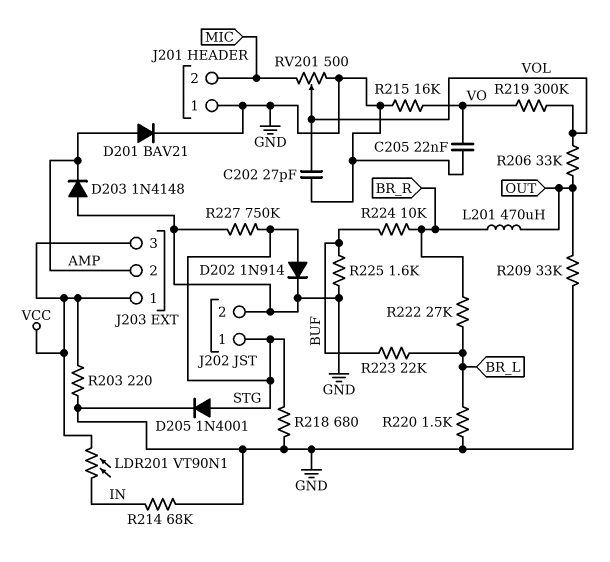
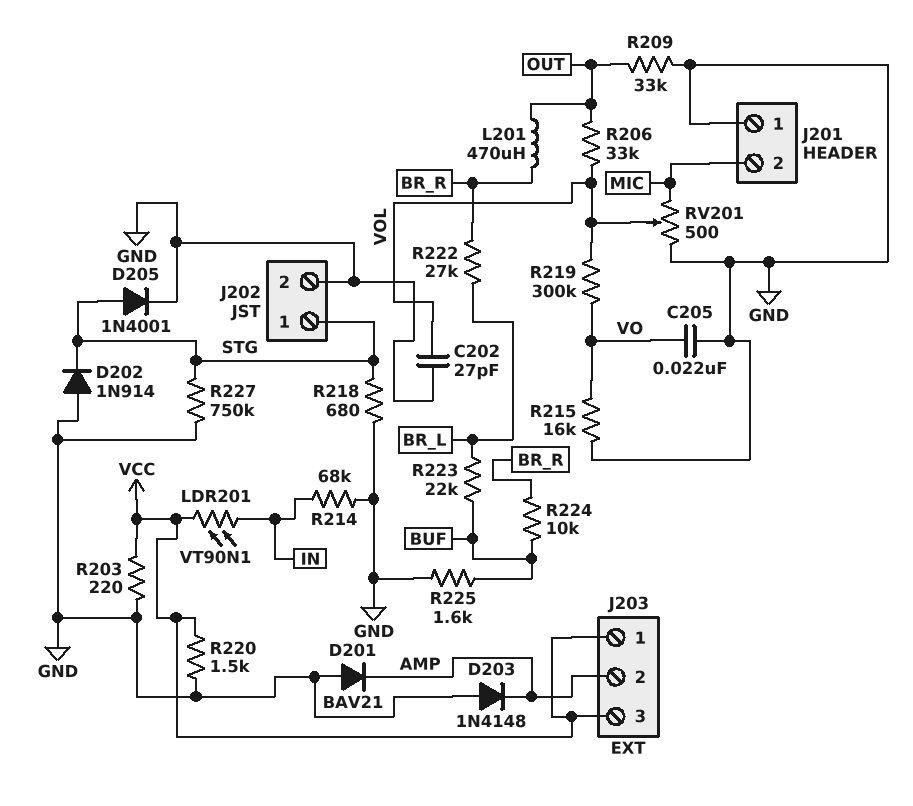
D201: diode BAV21 (A AMP, K GND) -> diode BAV21 (A GND, K AMP)
D202: diode 1N914 (A STG, K GND) -> diode 1N914 (A GND, K STG)
R220: 1.5k (BR_L, GND) -> 1.5k (GND, VCC)

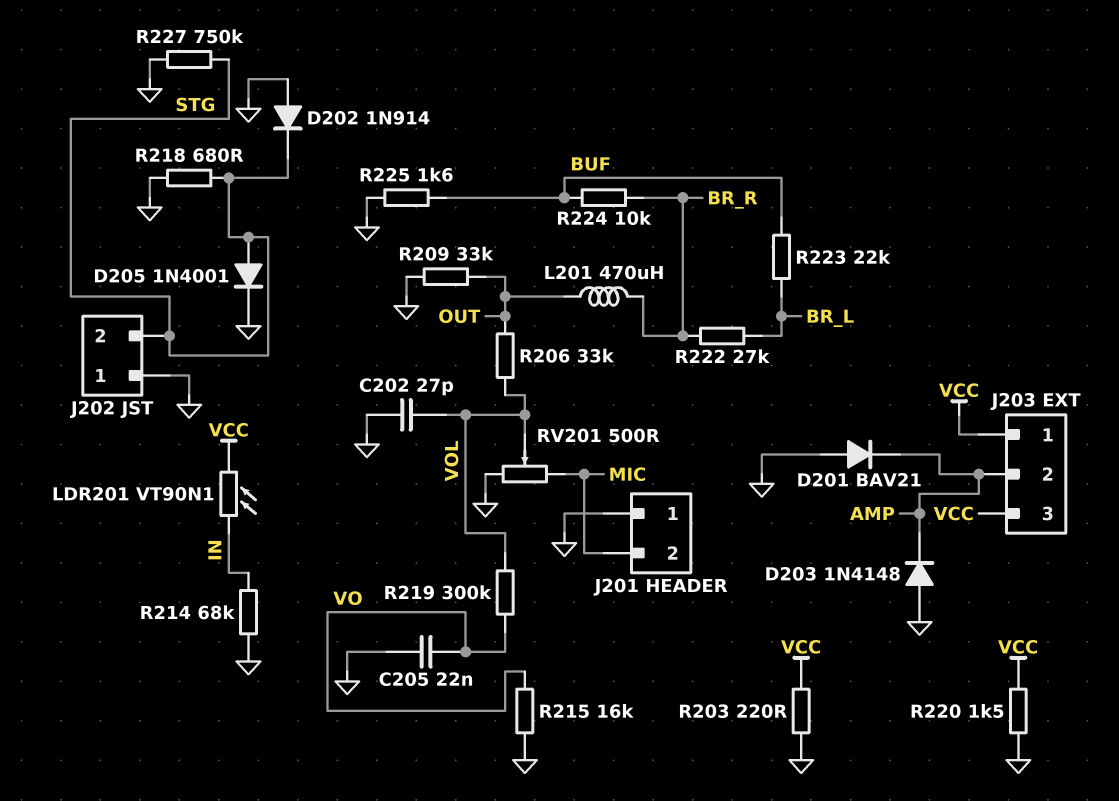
J202 pin 1: STG -> GND
J202 pin 2: GND -> STG

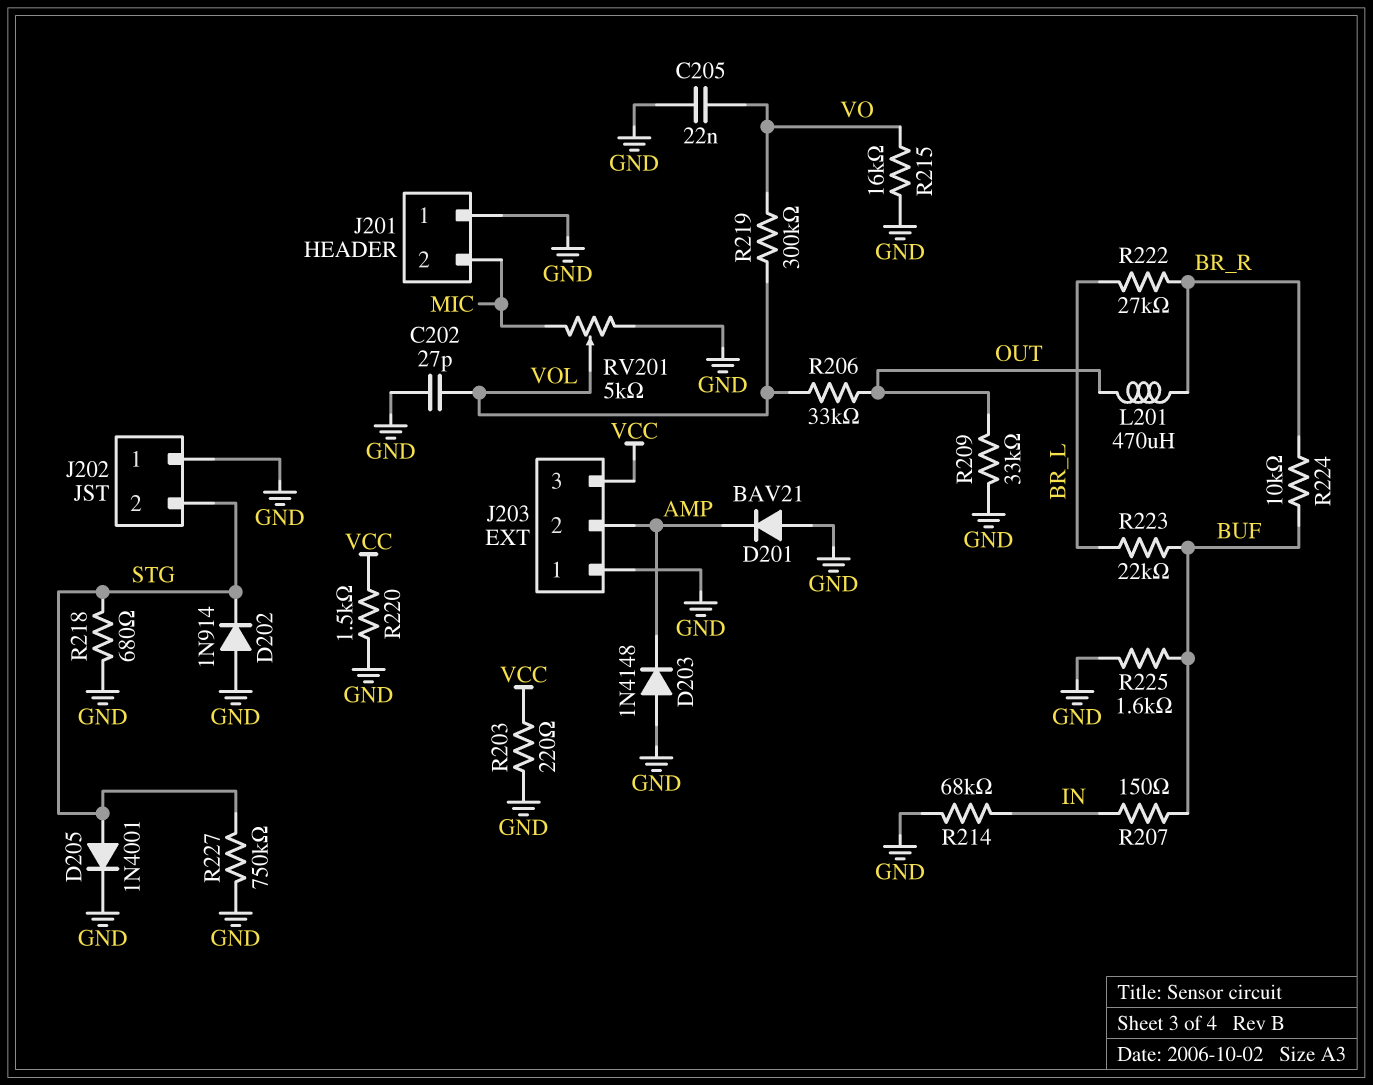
J203 pin 1: VCC -> GND
LDR201: VT90N1 (IN, VCC) -> none
R207: none -> 150 (BUF, IN)
RV201: 500 (GND, MIC, wiper VOL) -> 5k (GND, MIC, wiper VOL)

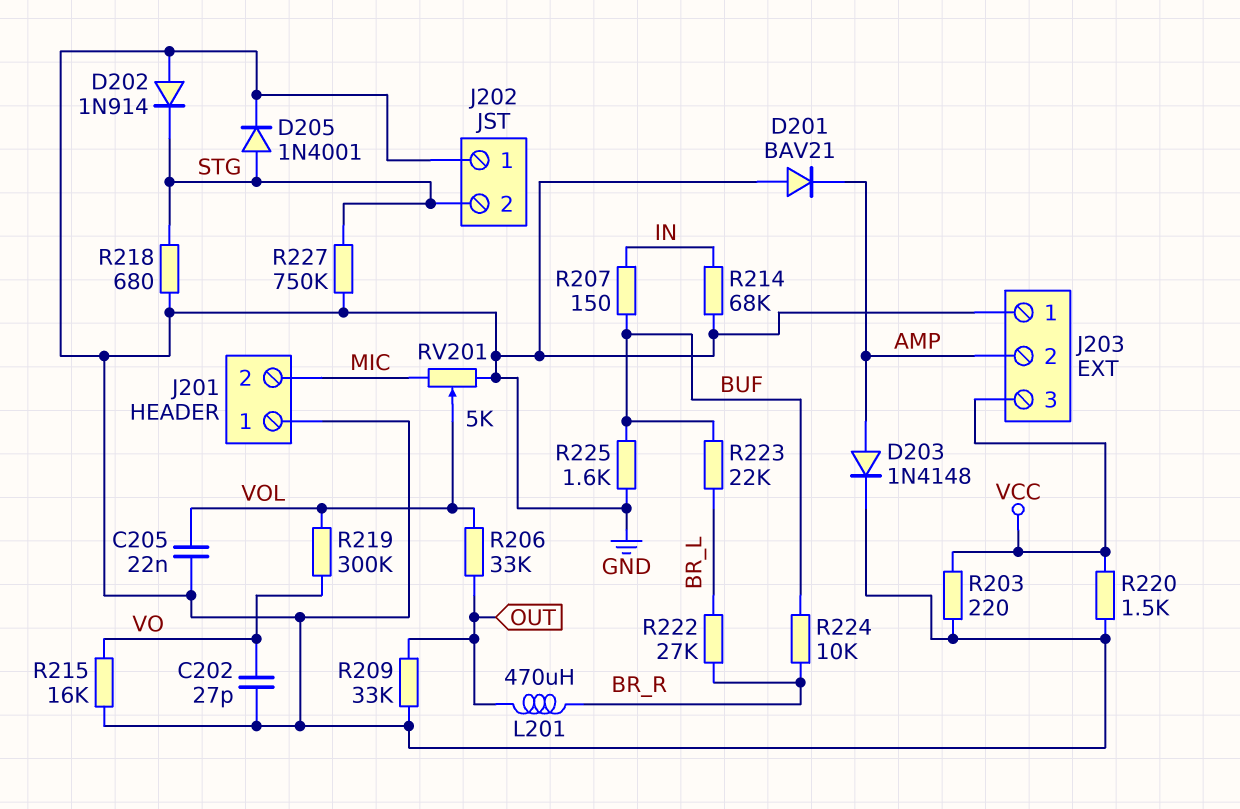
C202: 27pF (GND, VOL) -> 27pF (GND, VO)
C205: 22nF (GND, VO) -> 22nF (GND, VOL)
D203: diode 1N4148 (A GND, K AMP) -> diode 1N4148 (A AMP, K GND)

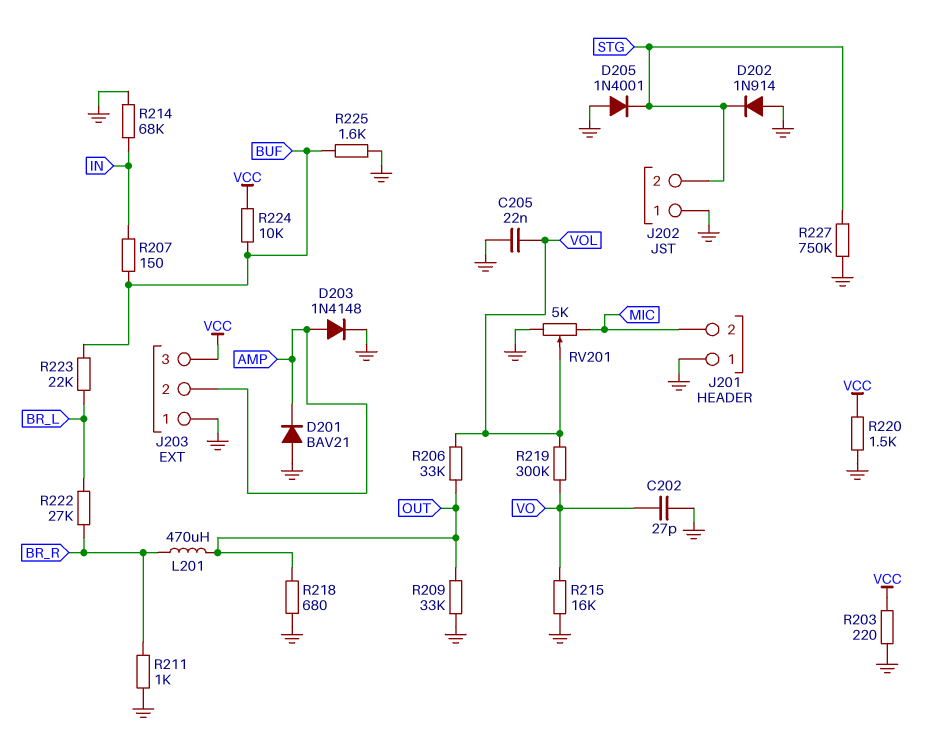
D205: diode 1N4001 (A STG, K GND) -> diode 1N4001 (A GND, K STG)
R211: none -> 1k (BR_R, GND)
R218: 680 (GND, STG) -> 680 (GND, OUT)
R224: 10k (BR_R, BUF) -> 10k (BUF, VCC)

